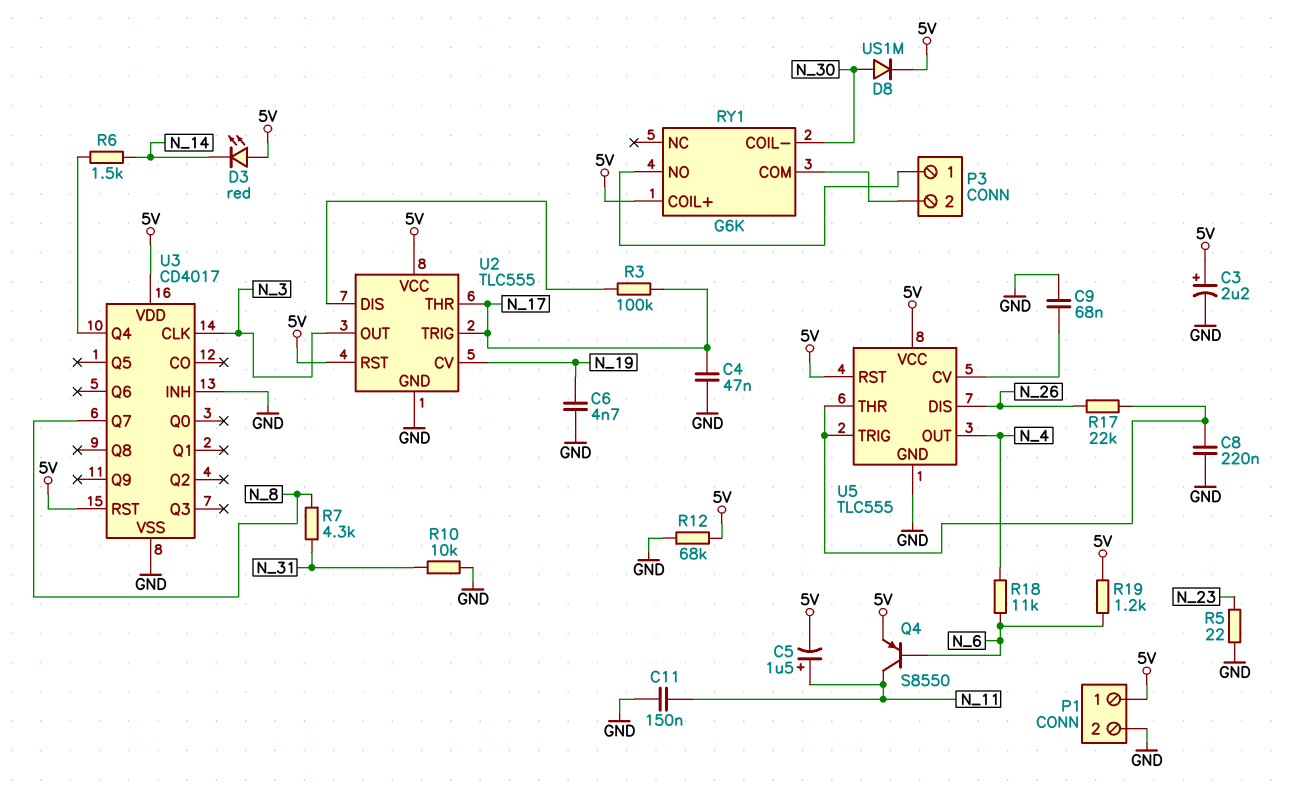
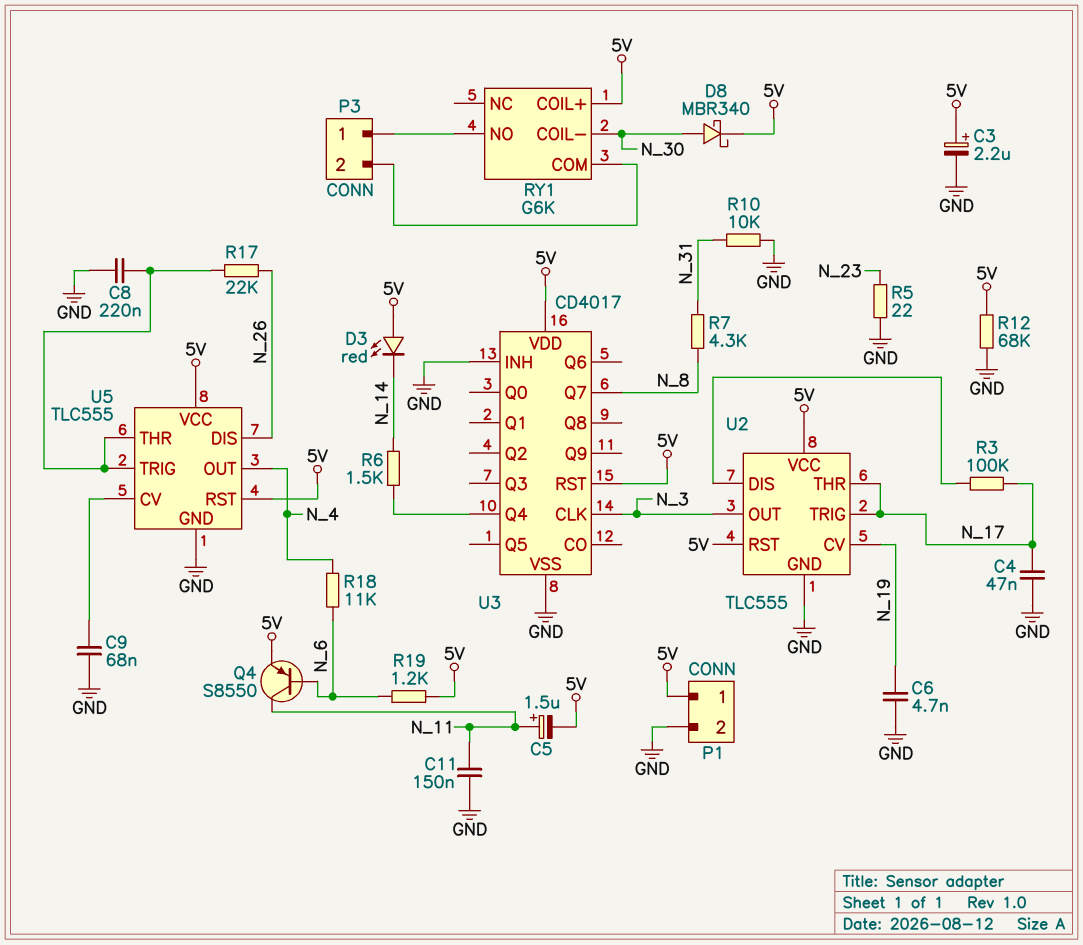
D8: diode US1M (A N_30, K 5V) -> schottky MBR340 (A N_30, K 5V)

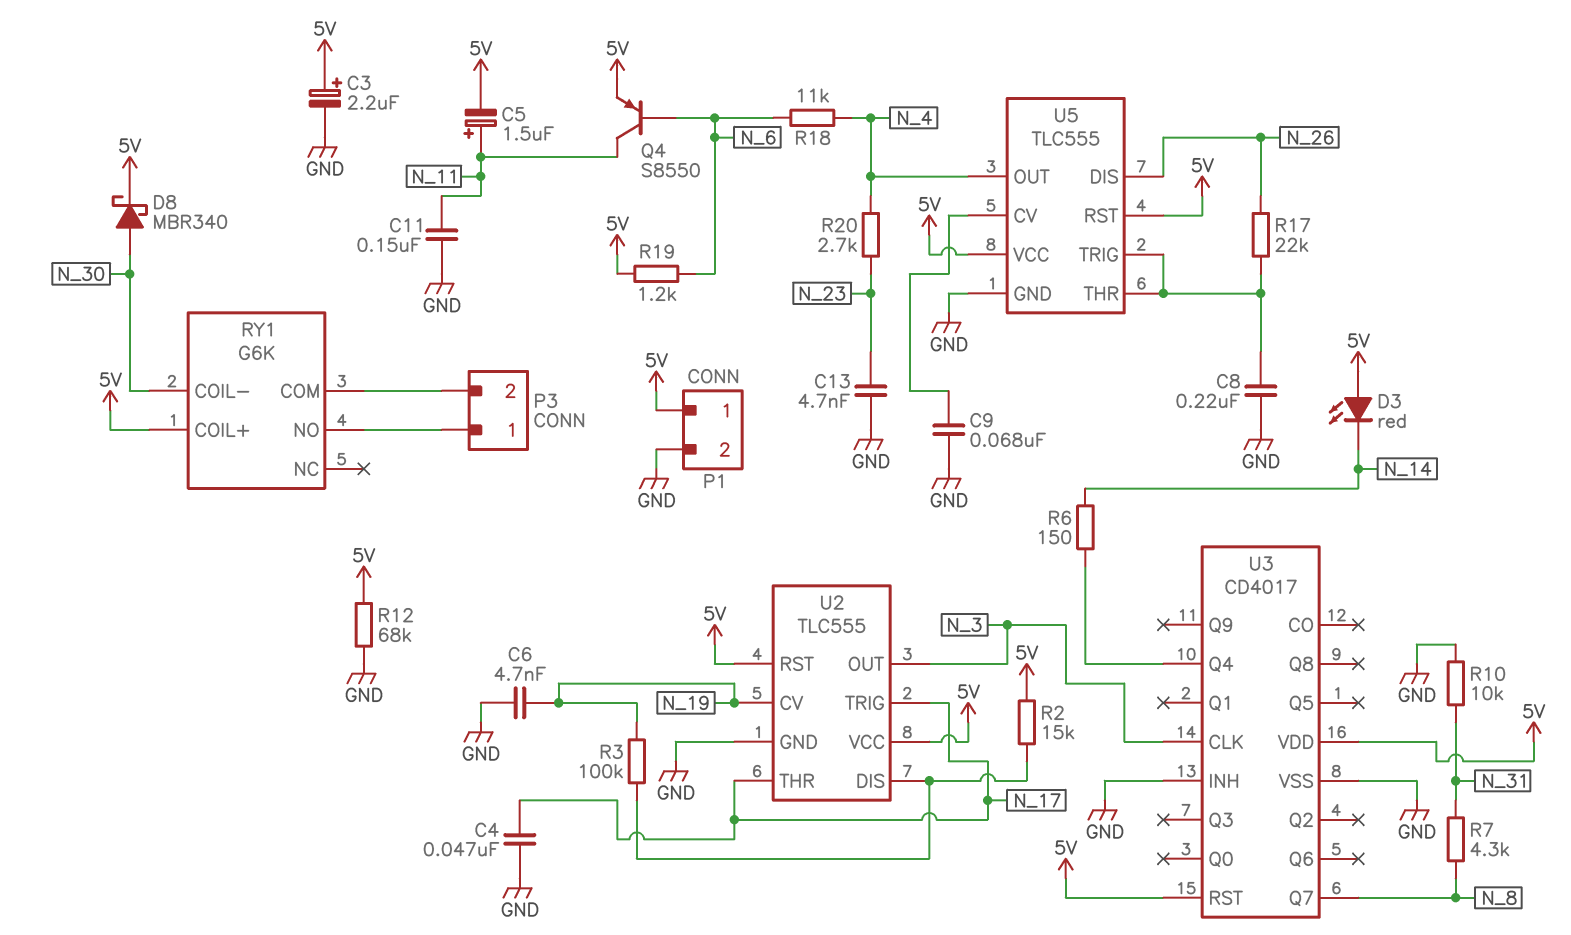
C13: none -> 4.7nF (GND, N_23)
R2: none -> 15k (5V, U2/DIS)
R3: 100k (N_17, U2/DIS) -> 100k (N_19, U2/DIS)
R5: 22 (GND, N_23) -> none
R6: 1.5k (N_14, U3/Q4) -> 150 (N_14, U3/Q4)
R20: none -> 2.7k (N_4, N_23)

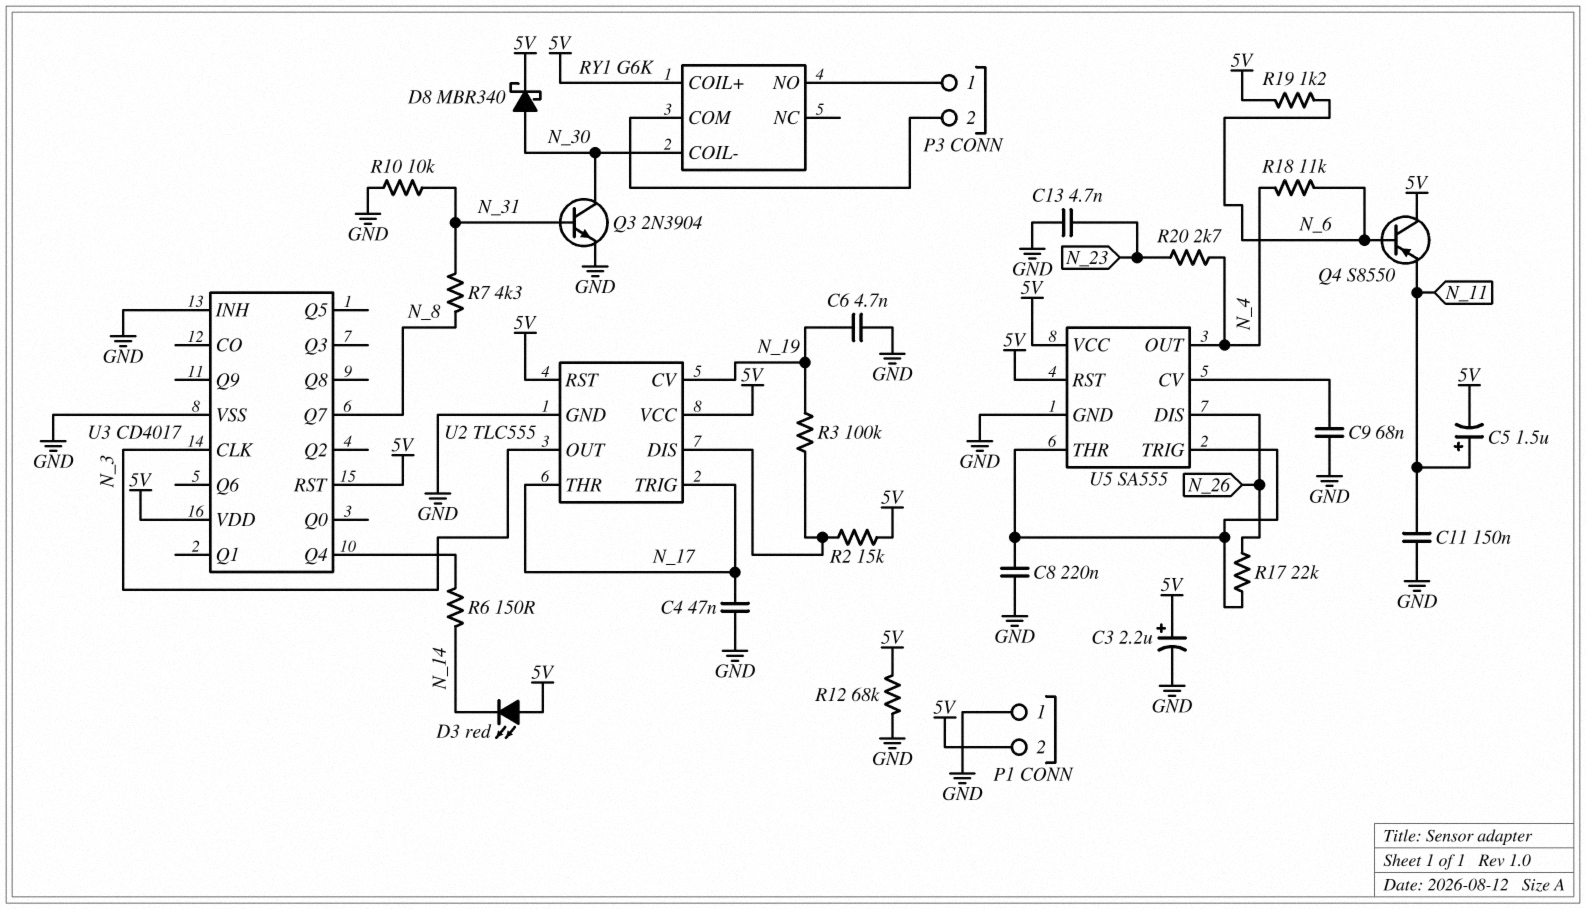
P1 pin 1: 5V -> GND
P1 pin 2: GND -> 5V
Q3: none -> NPN 2N3904 (B N_31, C N_30, E GND)
Q4: PNP S8550 (B N_6, C N_11, E 5V) -> PNP S8550 (B N_6, C 5V, E N_11)
U5: TLC555 -> SA555

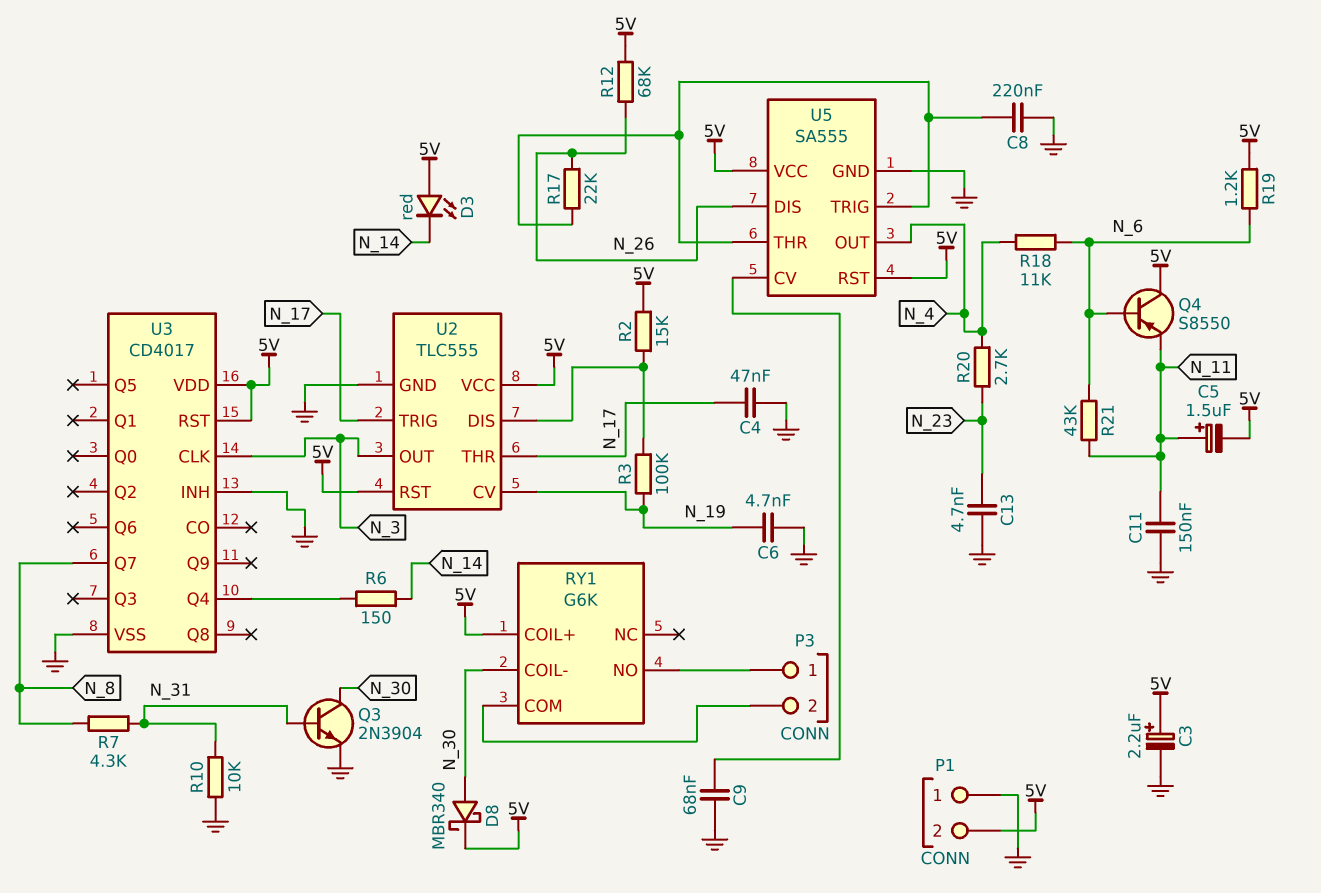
R12: 68k (5V, GND) -> 68k (5V, N_26)
R21: none -> 43k (N_6, N_11)

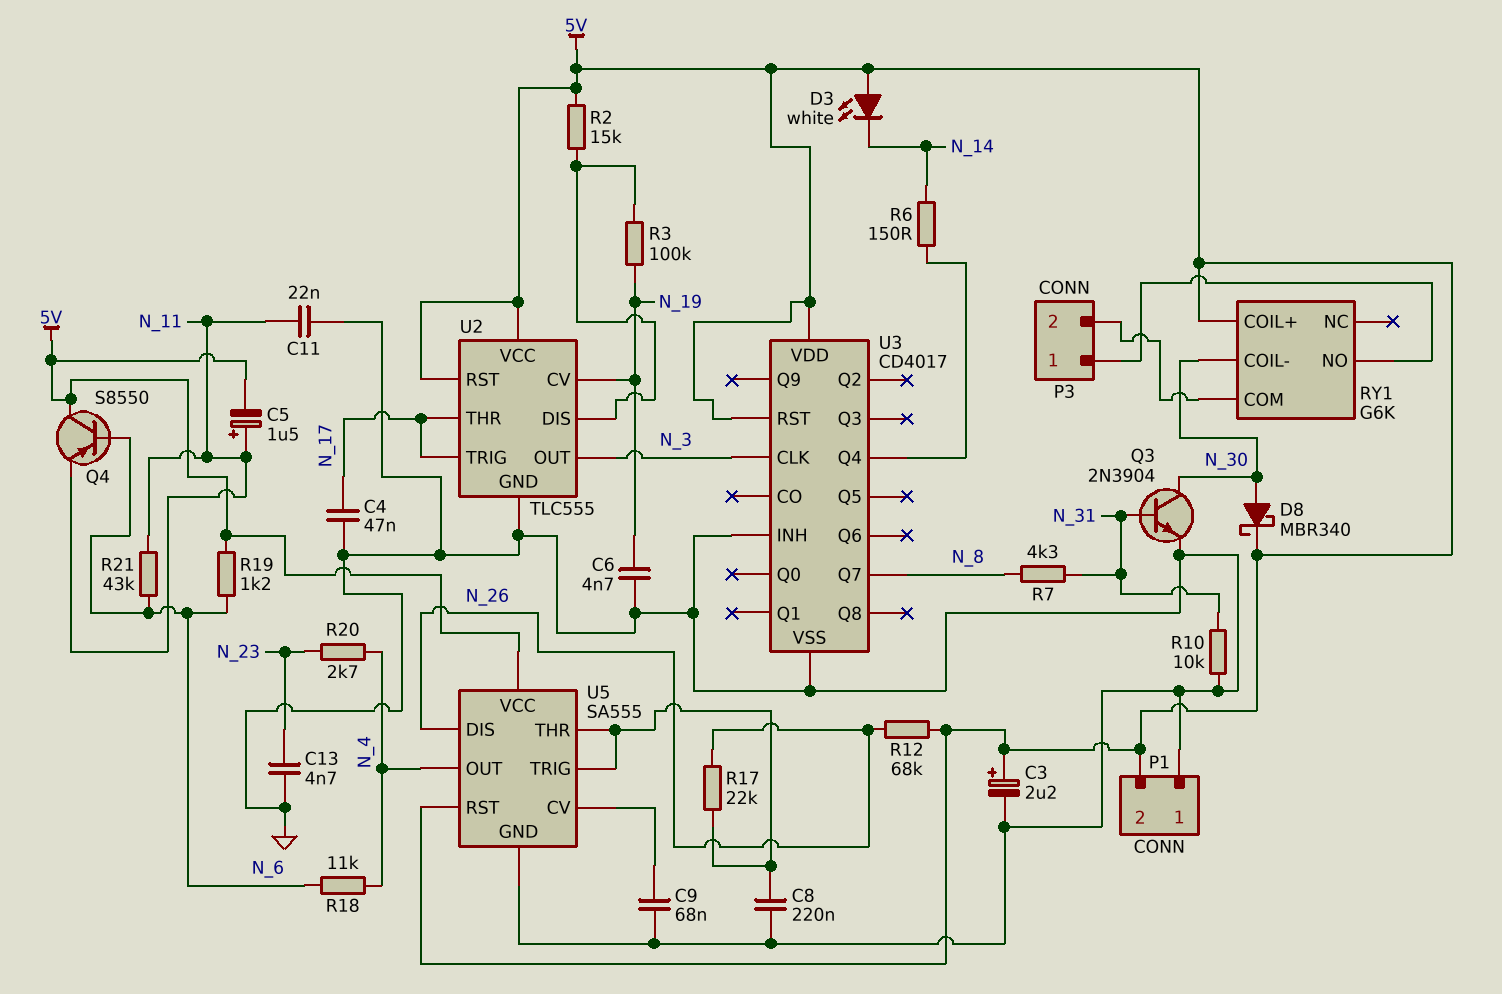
C11: 150nF (GND, N_11) -> 22nF (GND, N_11)
D3: LED red (A 5V, K N_14) -> LED white (A 5V, K N_14)

